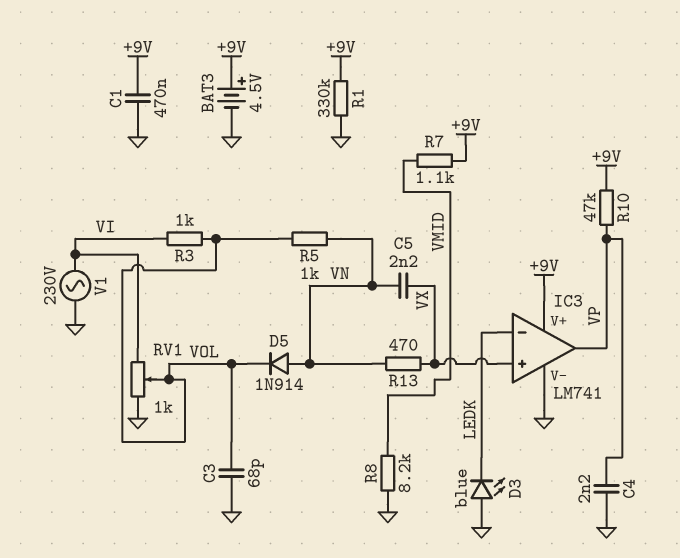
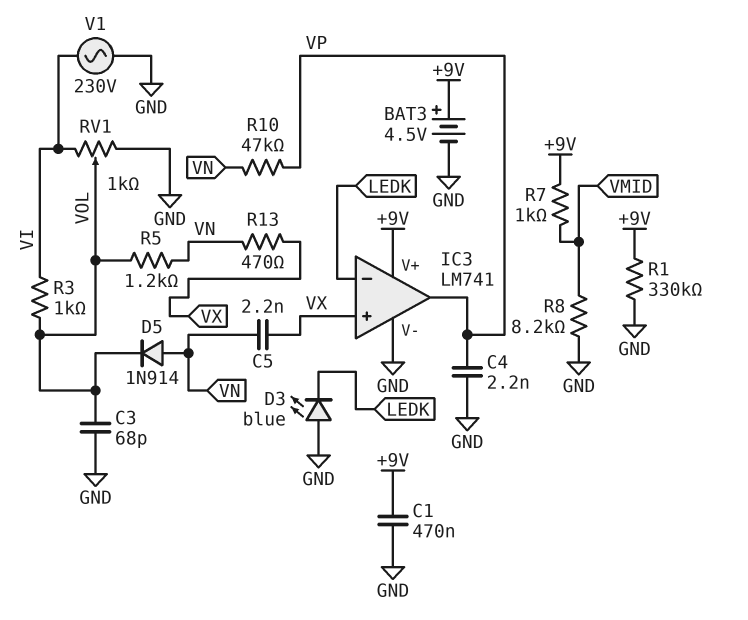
R5: 1k (VN, VOL) -> 1.2k (VN, VOL)
R7: 1.1k (+9V, VMID) -> 1k (+9V, VMID)
R10: 47k (+9V, VP) -> 47k (VN, VP)

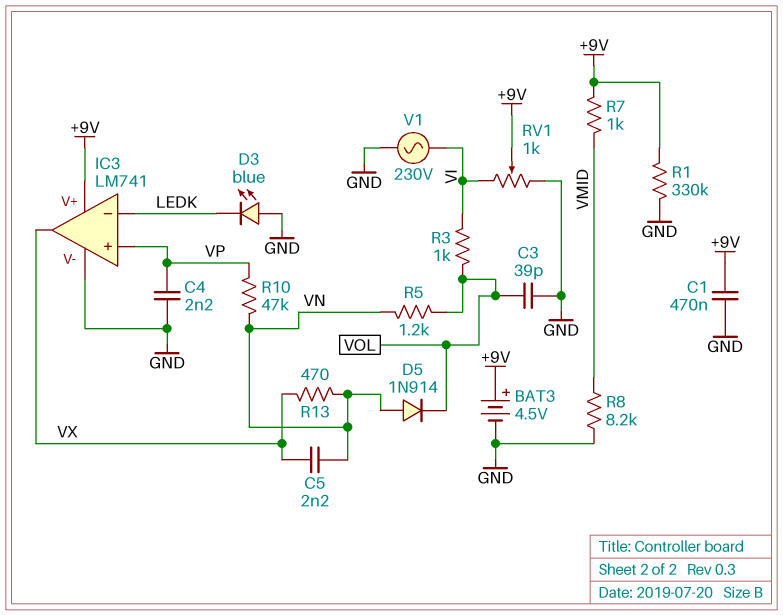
C3: 68pF (GND, VOL) -> 39pF (GND, VOL)
IC3 pin in+: VX -> VP
IC3 pin out: VP -> VX
RV1: 1k (GND, VI, wiper VOL) -> 1k (GND, VI, wiper +9V)

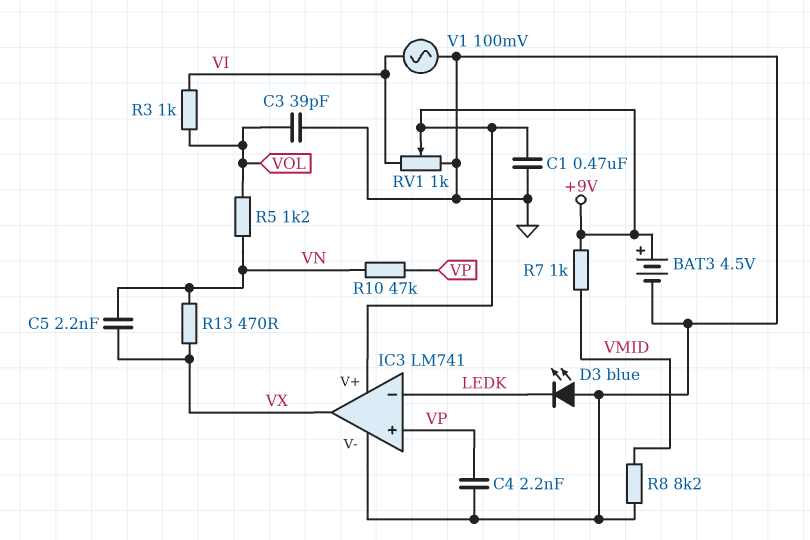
D5: diode 1N914 (A VN, K VOL) -> none
R1: 330k (+9V, GND) -> none
V1: AC 230V (GND, VI) -> AC 100mV (GND, VI)

